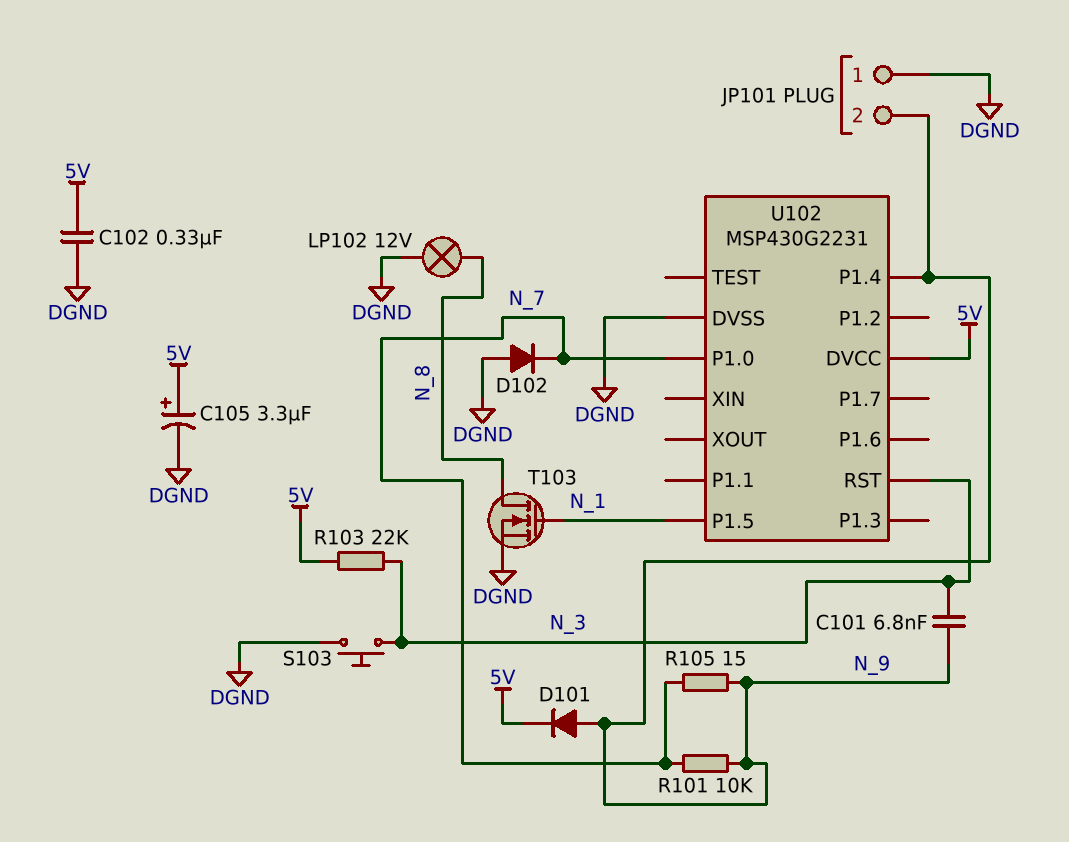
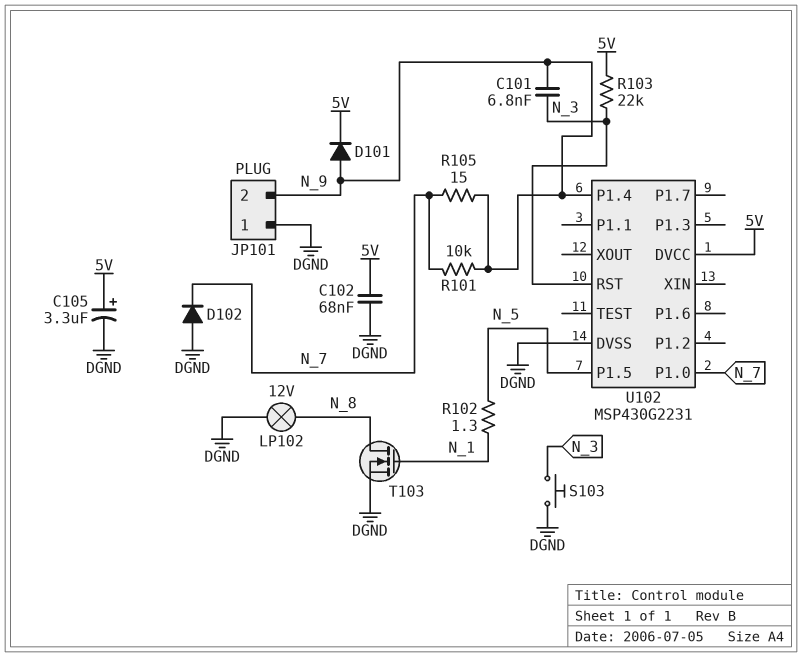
C102: 330nF (5V, DGND) -> 68nF (5V, DGND)
R102: none -> 1.3 (N_1, N_5)
U102 pin P1.5: N_1 -> N_5

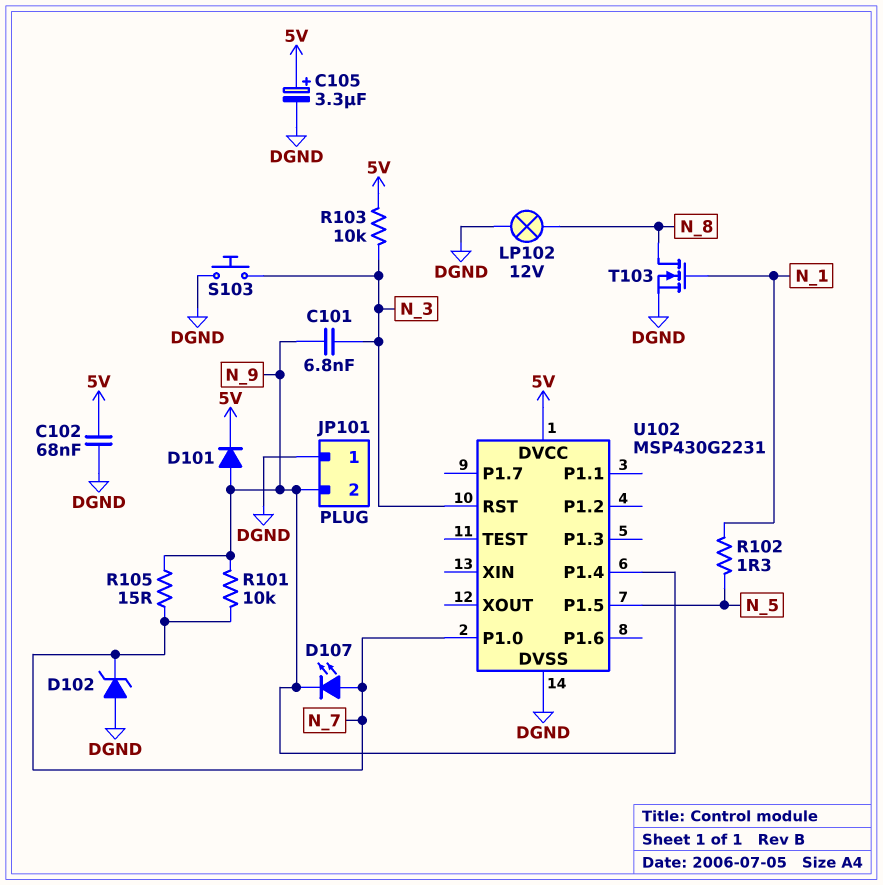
D102: diode (A DGND, K N_7) -> zener (A DGND, K N_7)
D107: none -> LED (A N_7, K N_9)
R103: 22k (5V, N_3) -> 10k (5V, N_3)

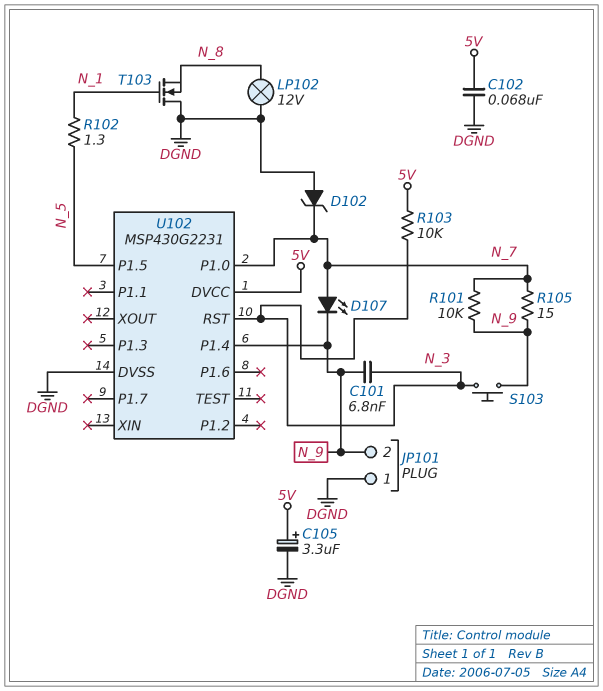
D101: diode (A N_9, K 5V) -> none
S103: button (DGND, N_3) -> button (N_3, N_9)
T103: NMOS (G N_1, D N_8, S DGND) -> NMOS (G N_1, D DGND, S N_8)

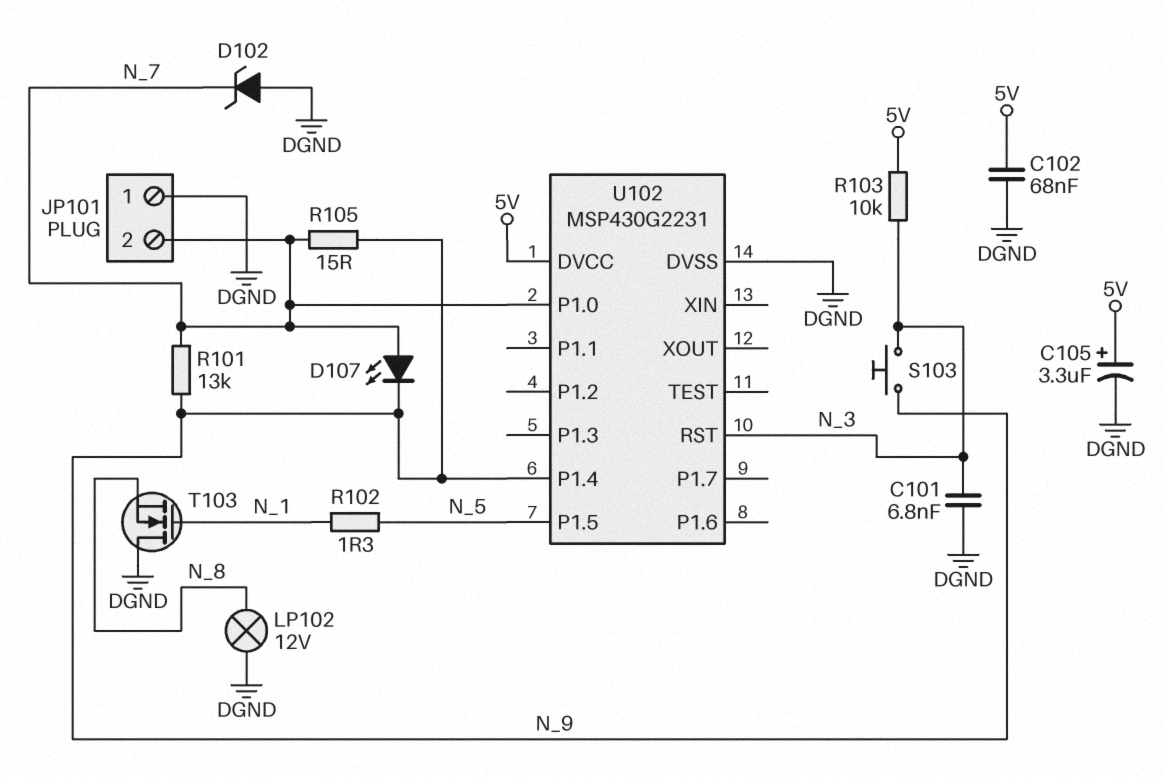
C101: 6.8nF (N_3, N_9) -> 6.8nF (DGND, N_3)
JP101 pin 2: N_9 -> N_7
R101: 10k (N_7, N_9) -> 13k (N_7, N_9)

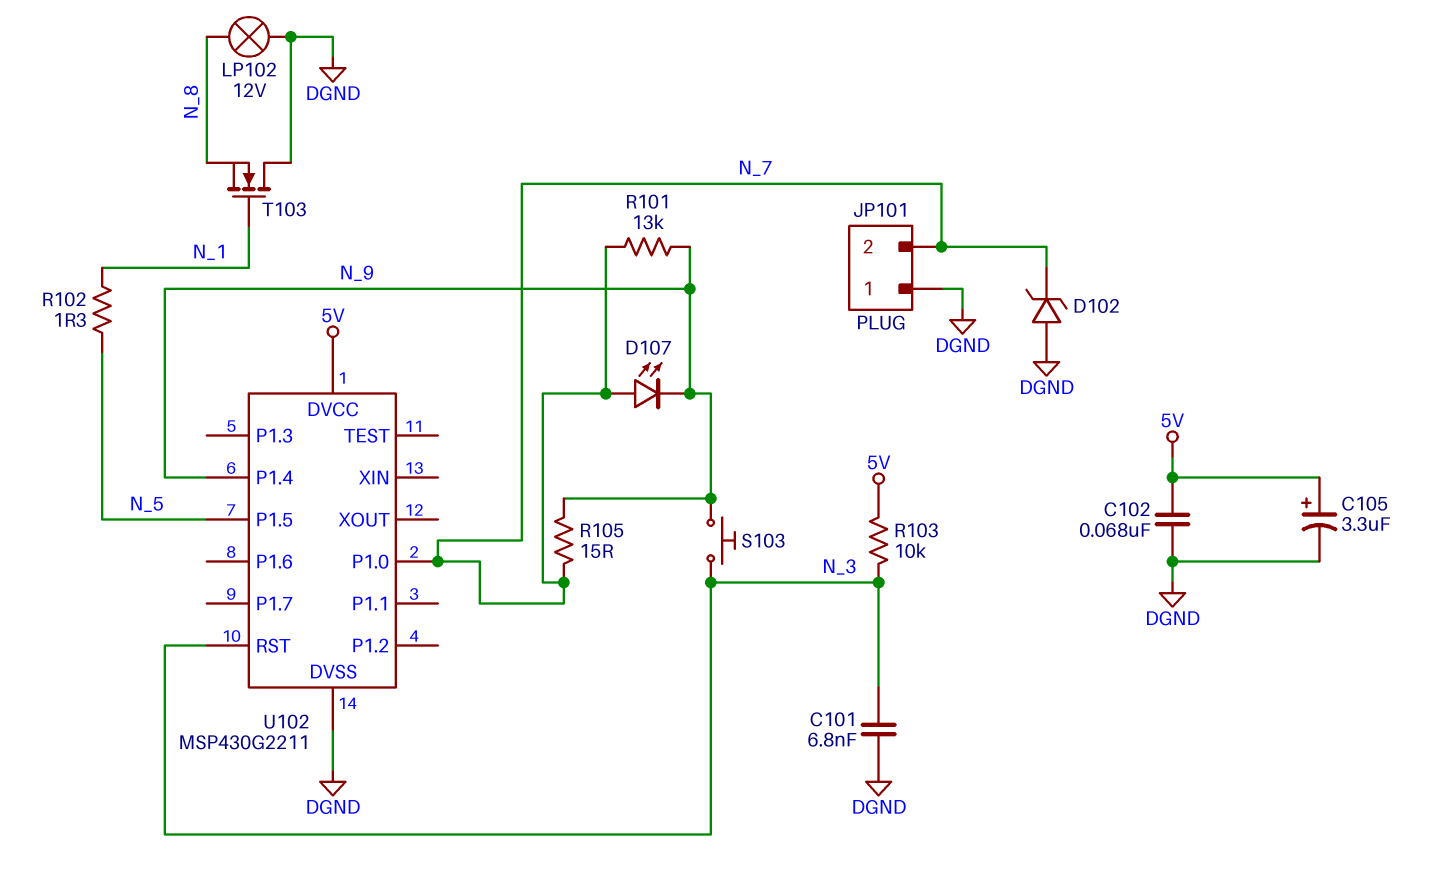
U102: MSP430G2231 -> MSP430G2211

